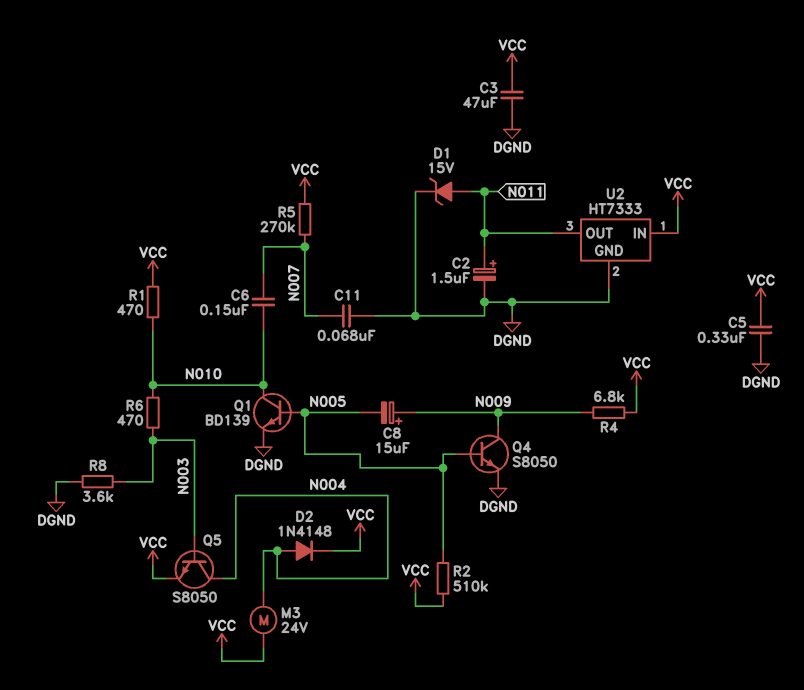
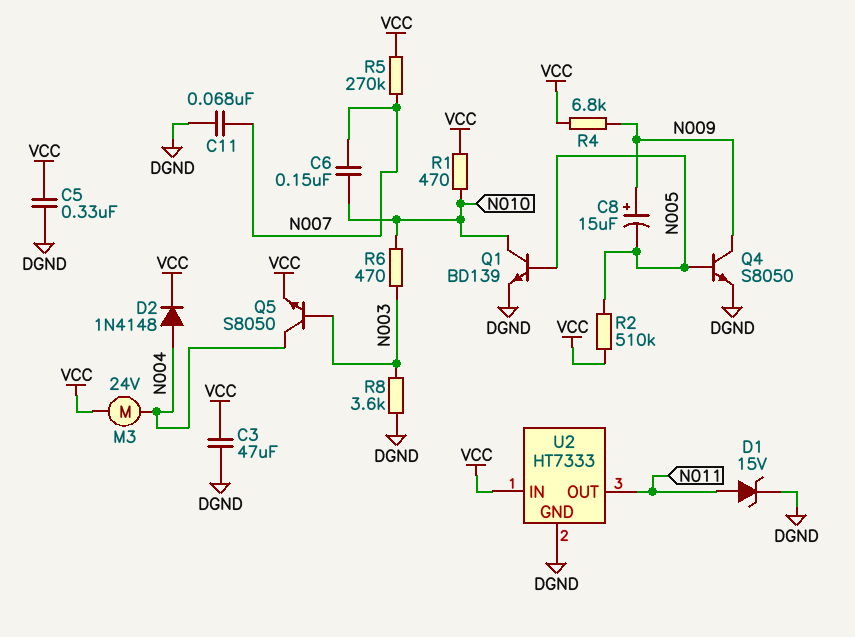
C2: 1.5uF (plus N011, minus DGND) -> none

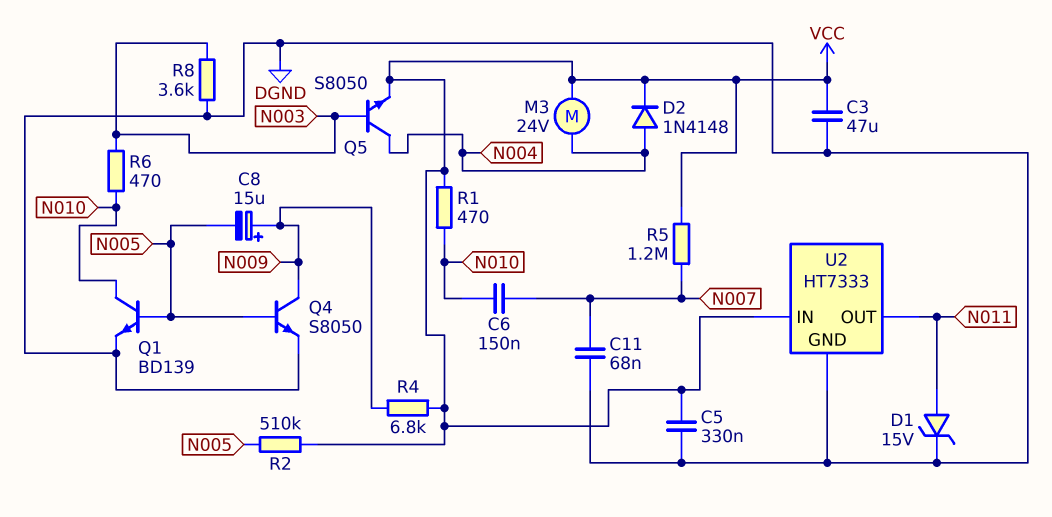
R5: 270k (N007, VCC) -> 1.2M (N007, VCC)

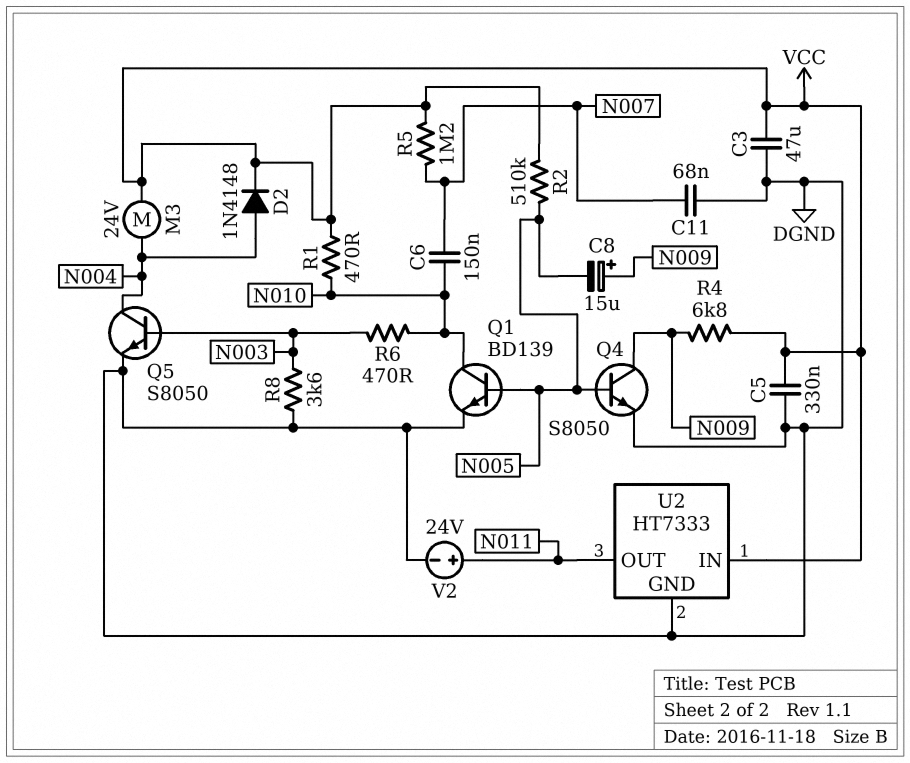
D1: zener 15V (A N011, K DGND) -> none
Q5: NPN S8050 (B N003, C N004, E VCC) -> NPN S8050 (B N003, C N004, E DGND)
V2: none -> 24V (plus N011, minus DGND)

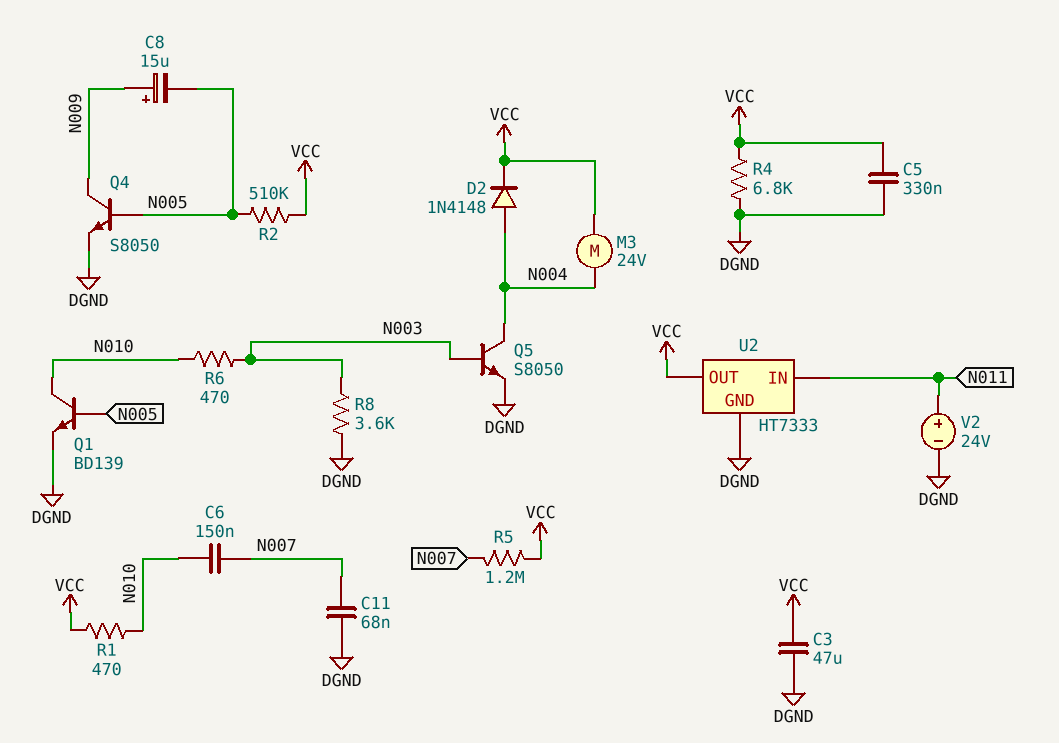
R4: 6.8k (N009, VCC) -> 6.8k (DGND, VCC)
U2 pin IN: VCC -> N011
U2 pin OUT: N011 -> VCC

